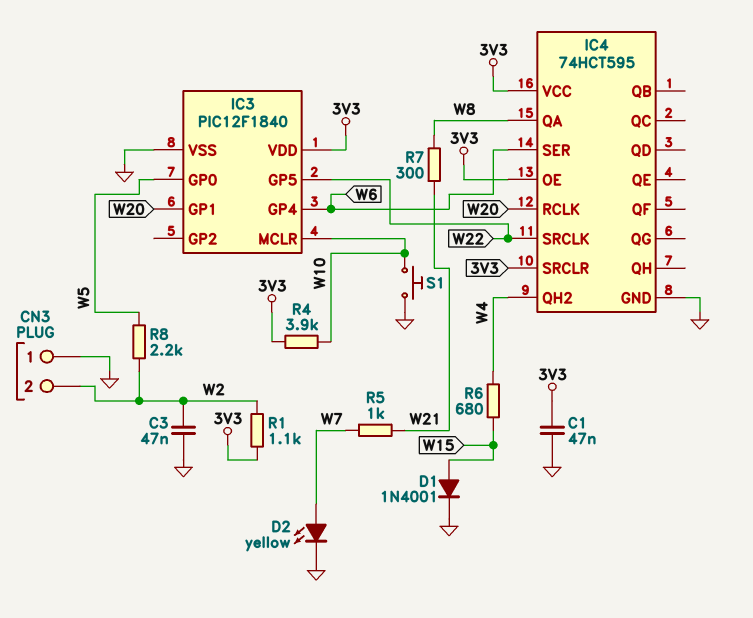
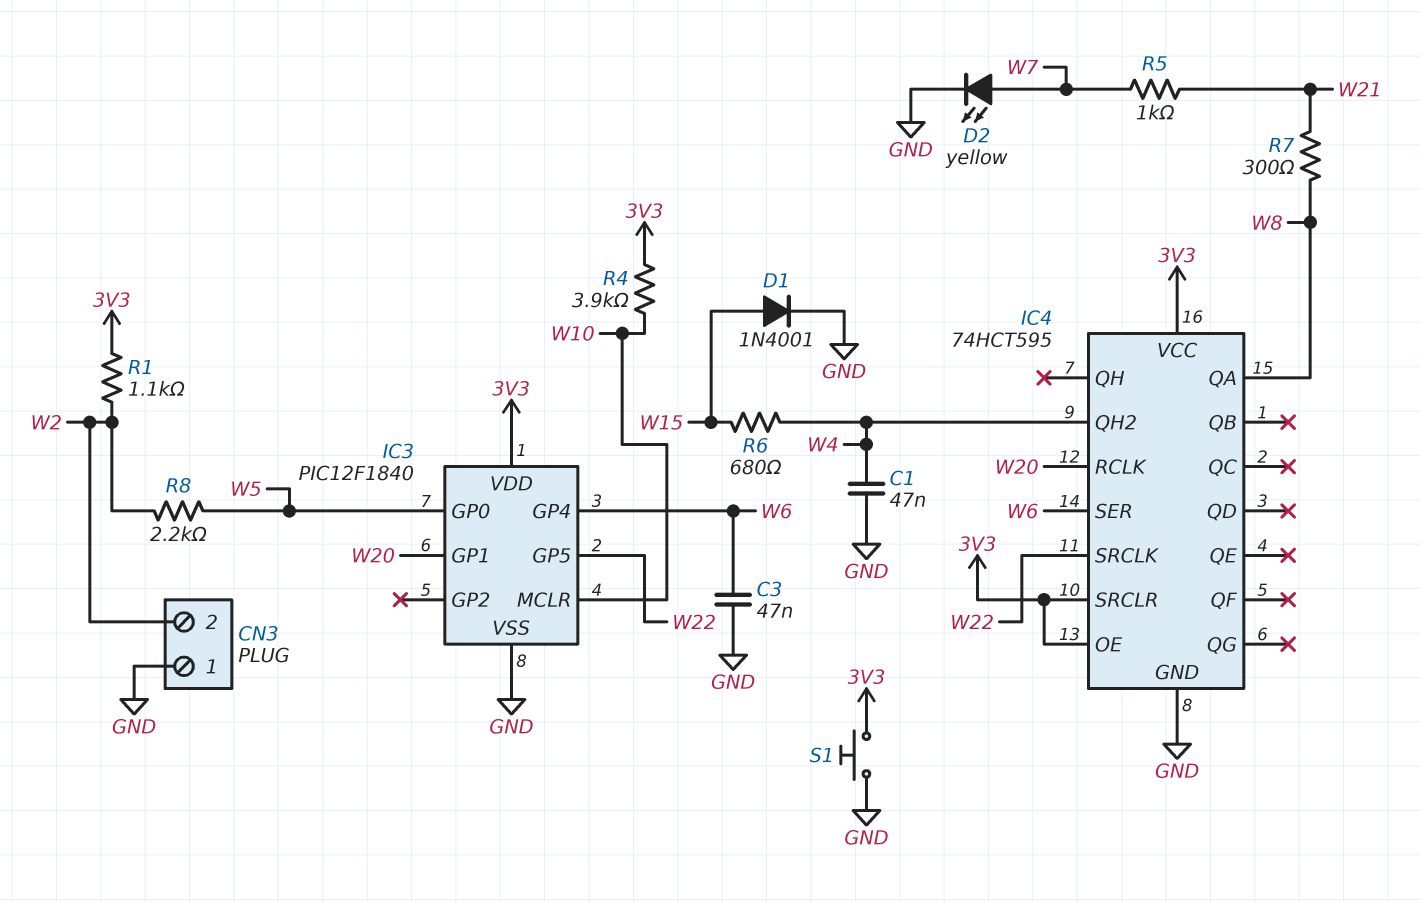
C1: 47nF (3V3, GND) -> 47nF (GND, W4)
C3: 47nF (GND, W2) -> 47nF (GND, W6)
S1: button (GND, W10) -> button (3V3, GND)

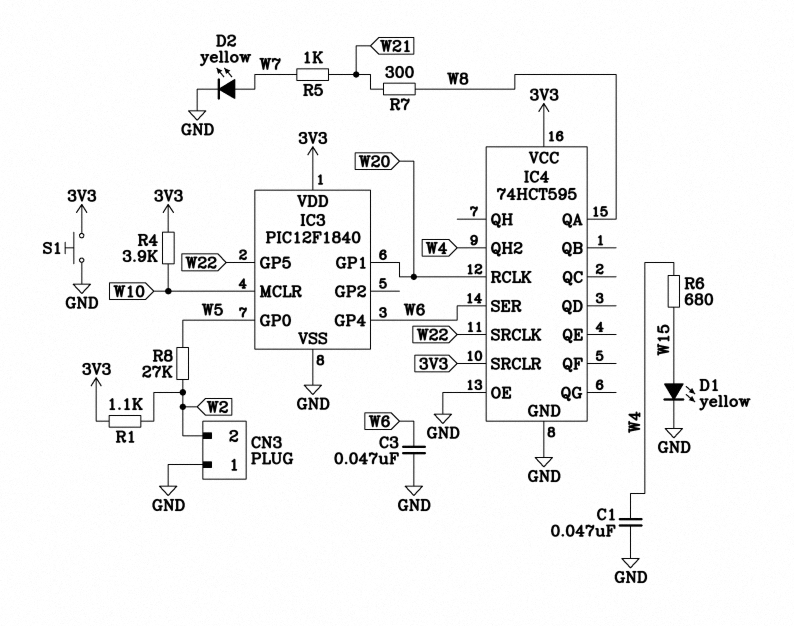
D1: diode 1N4001 (A W15, K GND) -> LED yellow (A W15, K GND)
IC4 pin OE: 3V3 -> GND
R8: 2.2k (W2, W5) -> 27k (W2, W5)

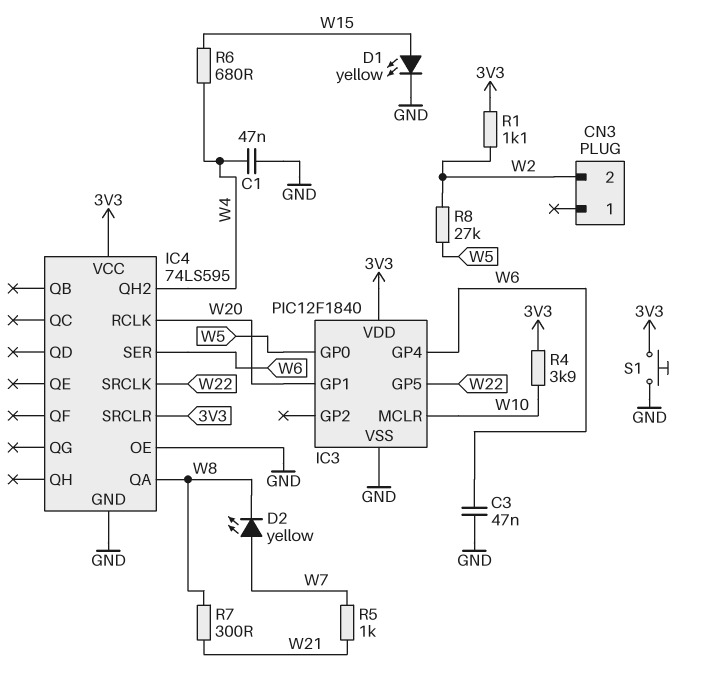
CN3 pin 1: GND -> none
D2: LED yellow (A W7, K GND) -> LED yellow (A W7, K W8)
IC4: 74HCT595 -> 74LS595

